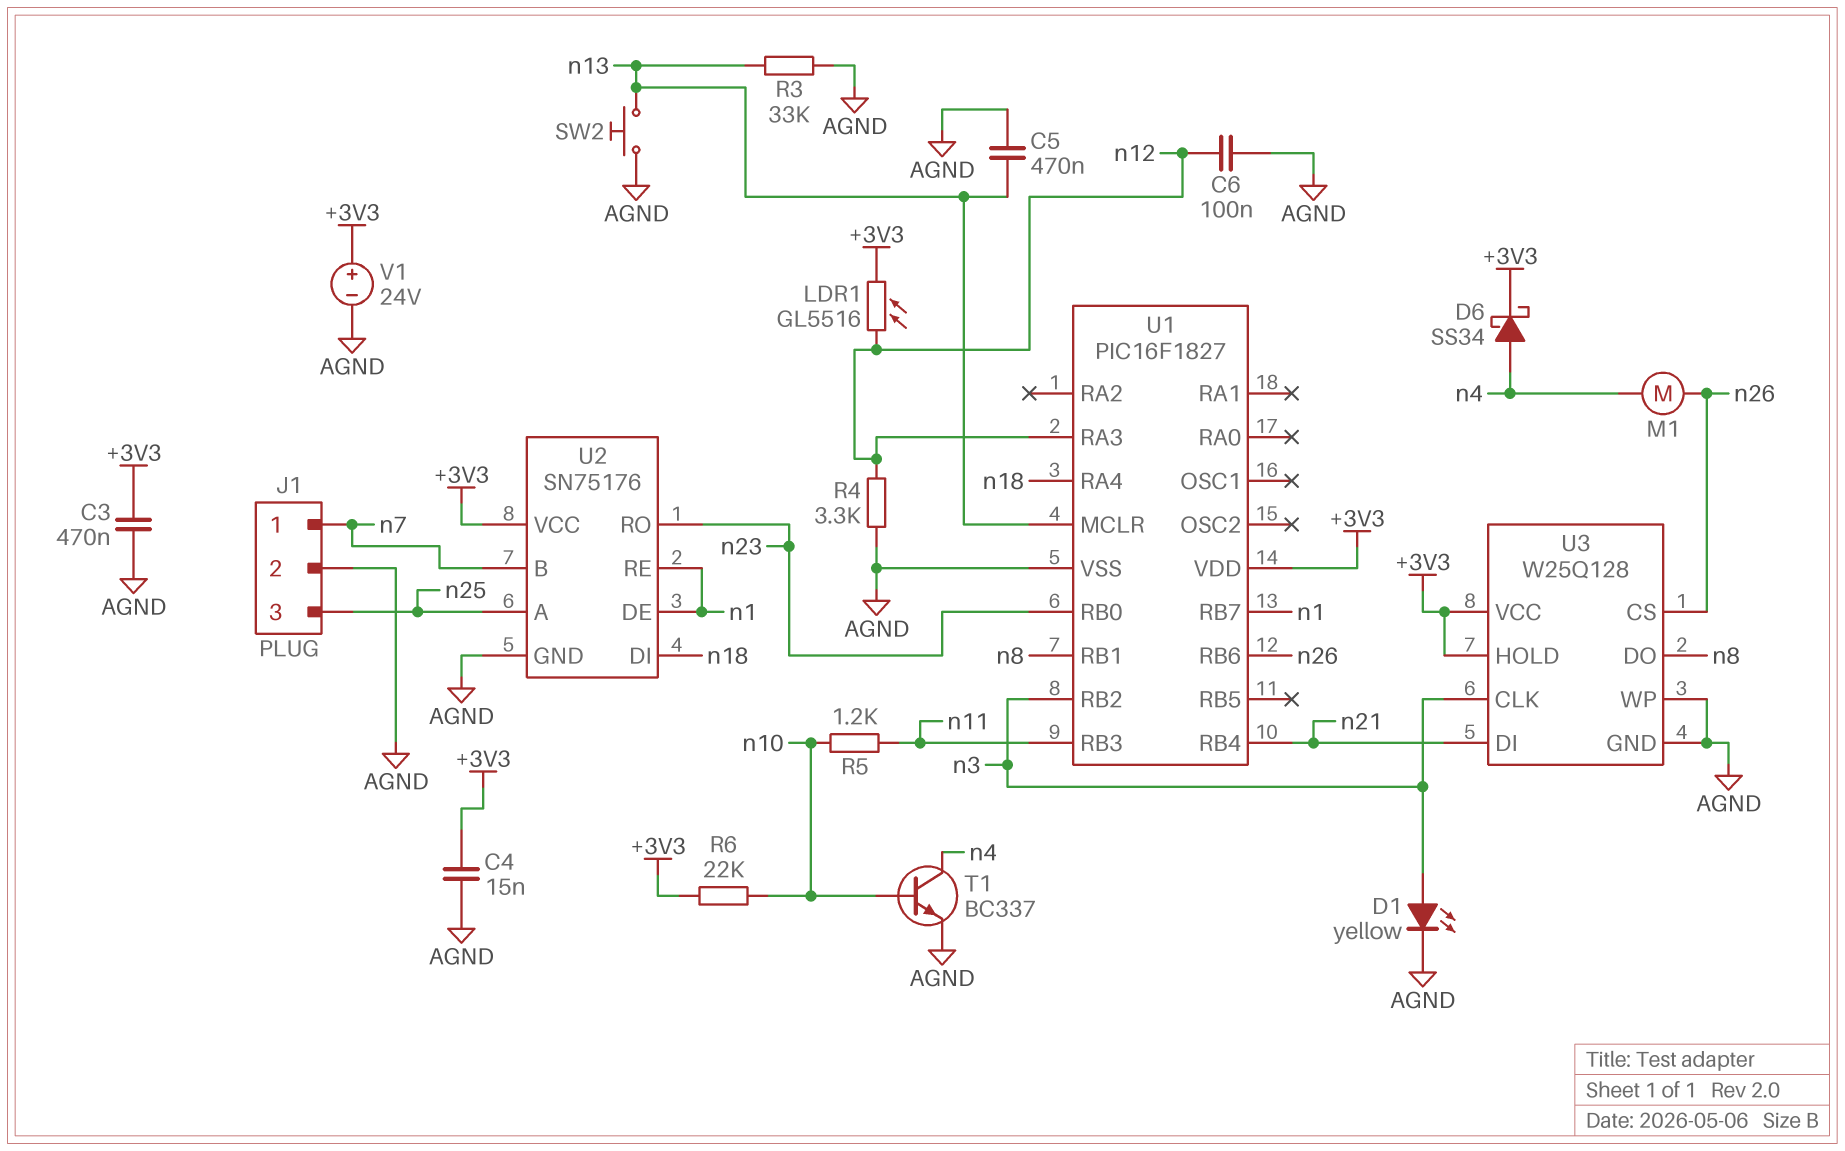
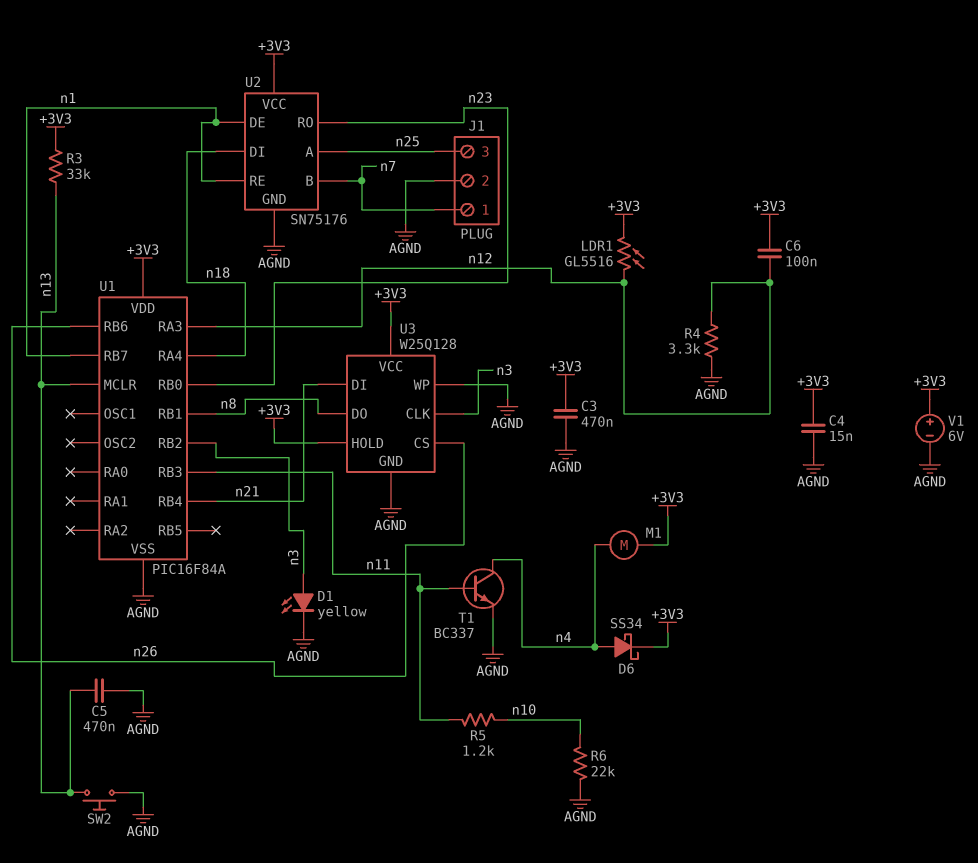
C6: 100nF (AGND, n12) -> 100nF (+3V3, n12)
M1: motor (n4, n26) -> motor (+3V3, n4)
R3: 33k (AGND, n13) -> 33k (+3V3, n13)
R6: 22k (+3V3, n10) -> 22k (AGND, n10)
T1: NPN BC337 (B n10, C n4, E AGND) -> NPN BC337 (B n11, C n4, E AGND)
U1: PIC16F1827 -> PIC16F84A
V1: 24V (plus +3V3, minus AGND) -> 6V (plus +3V3, minus AGND)

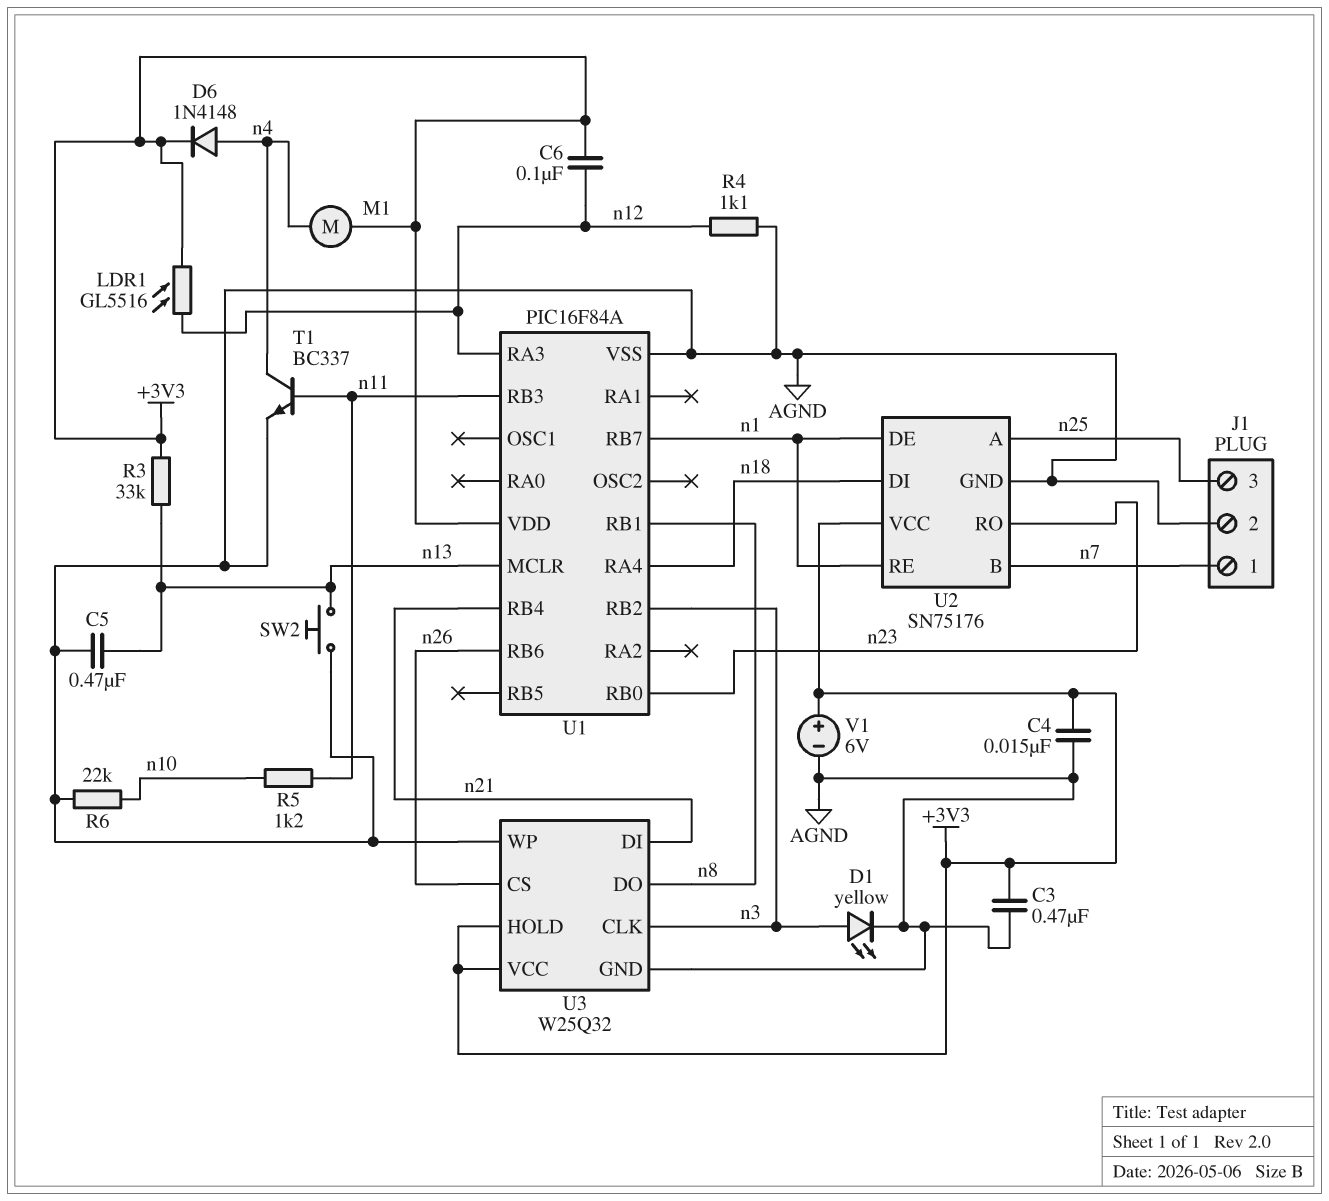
D6: schottky SS34 (A n4, K +3V3) -> diode 1N4148 (A n4, K +3V3)
R4: 3.3k (AGND, n12) -> 1.1k (AGND, n12)
U3: W25Q128 -> W25Q32

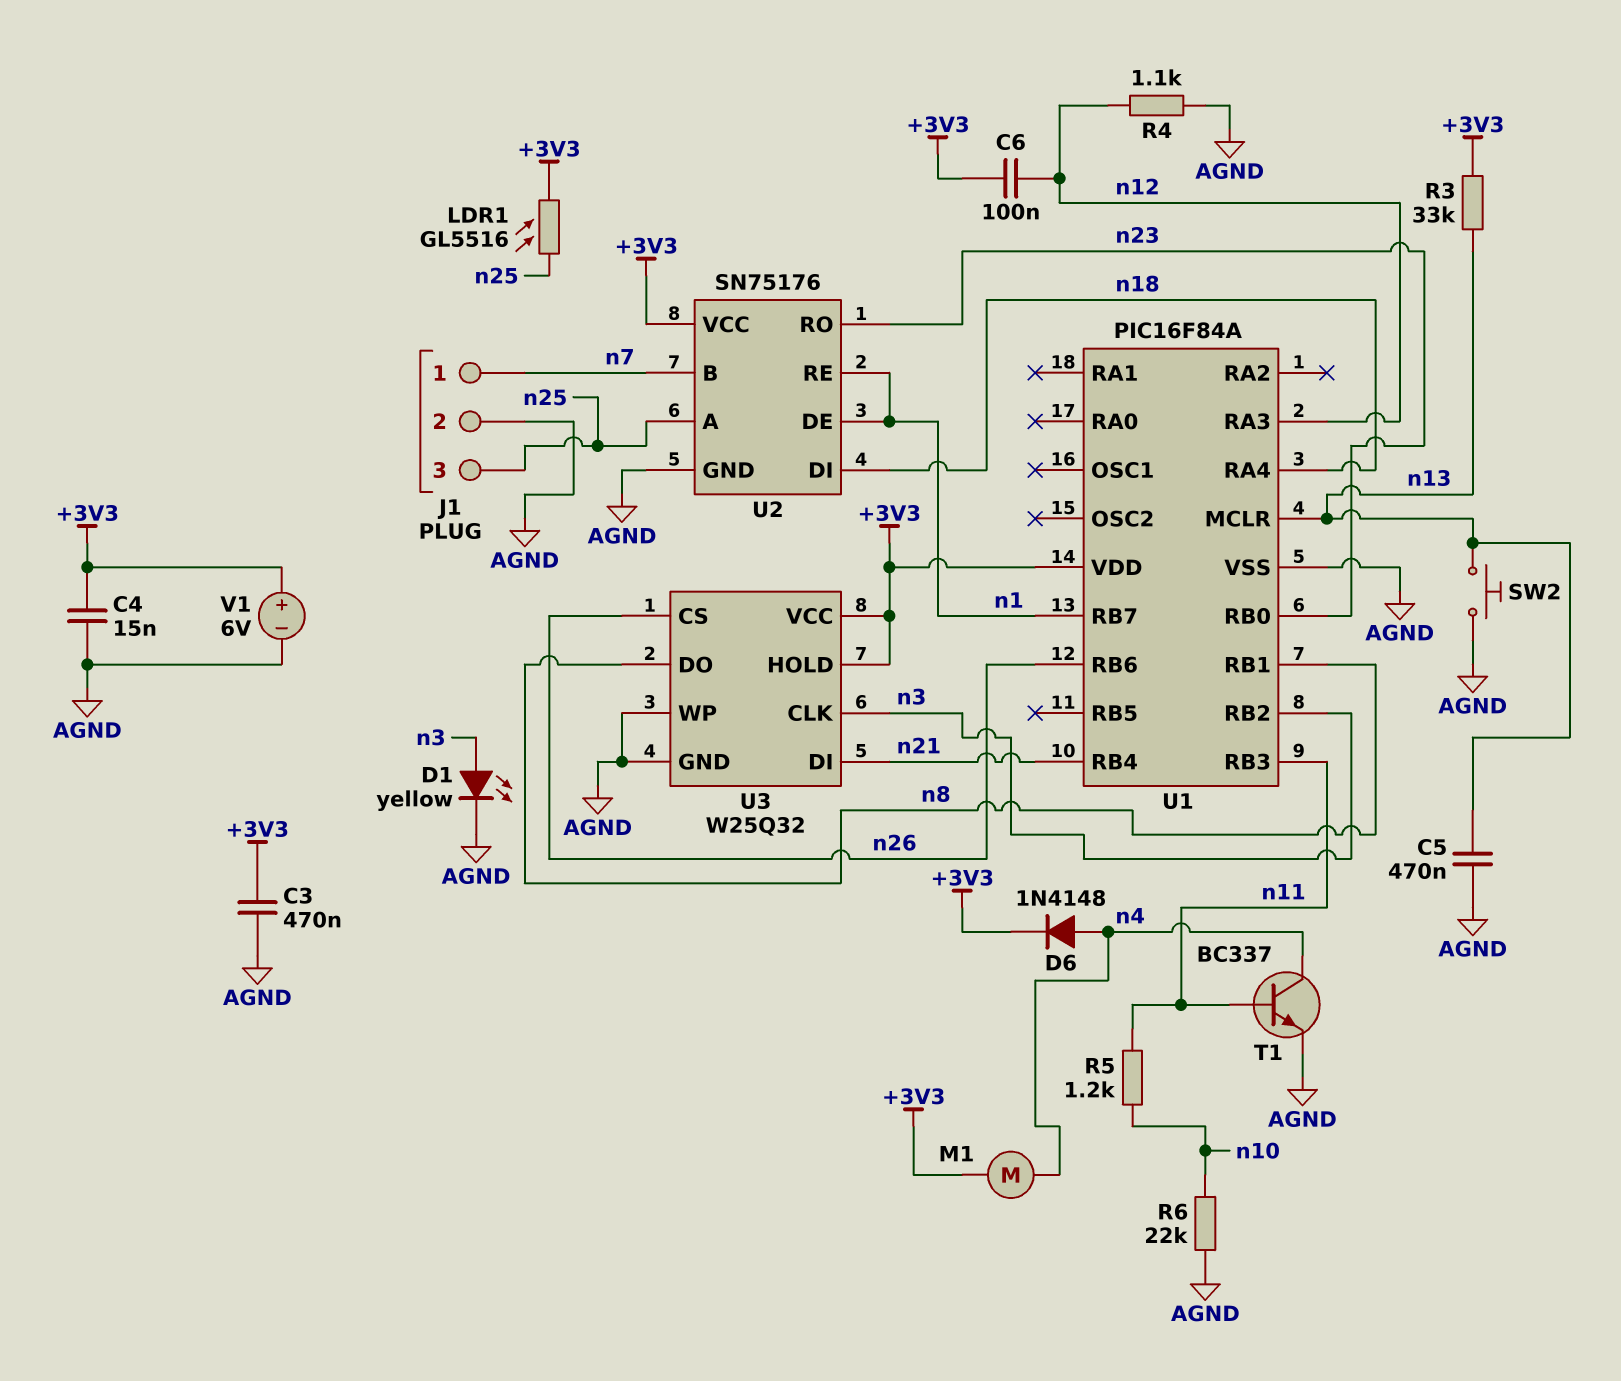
LDR1: GL5516 (+3V3, n12) -> GL5516 (+3V3, n25)

